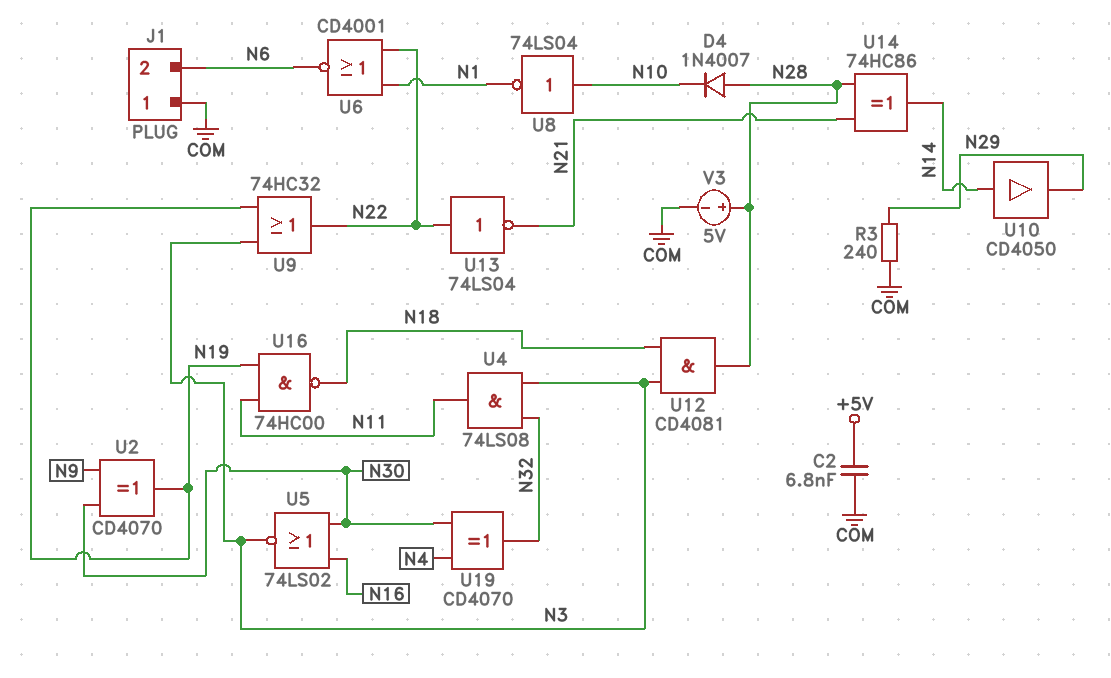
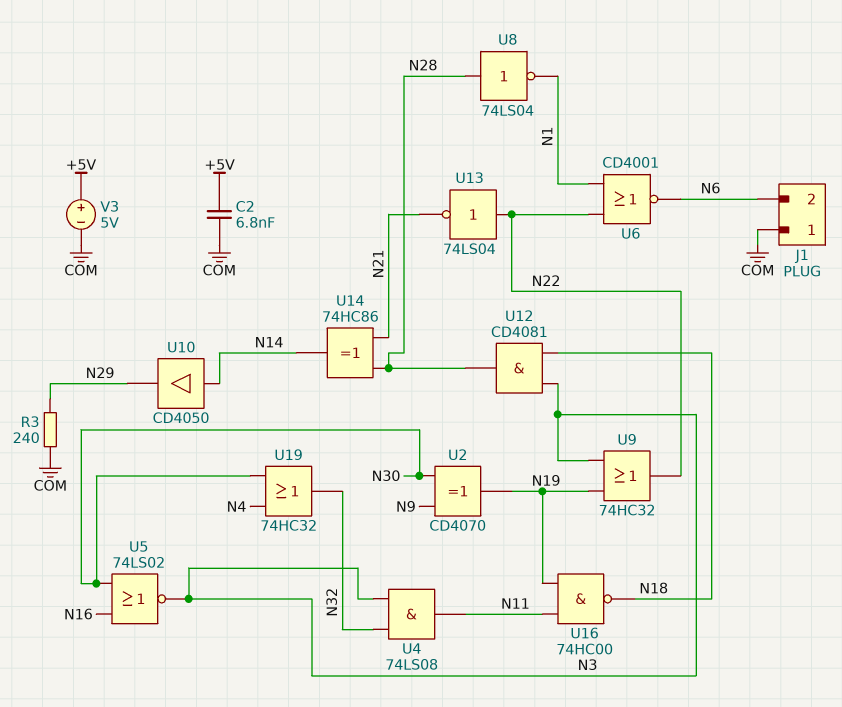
D4: diode 1N4007 (A N28, K N10) -> none
U8: NOT 74LS04 (in N10, out N1) -> NOT 74LS04 (in N28, out N1)
U19: XOR CD4070 (in N4, in N30, out N32) -> OR 74HC32 (in N4, in N30, out N32)
V3: 5V (plus N28, minus COM) -> 5V (plus +5V, minus COM)

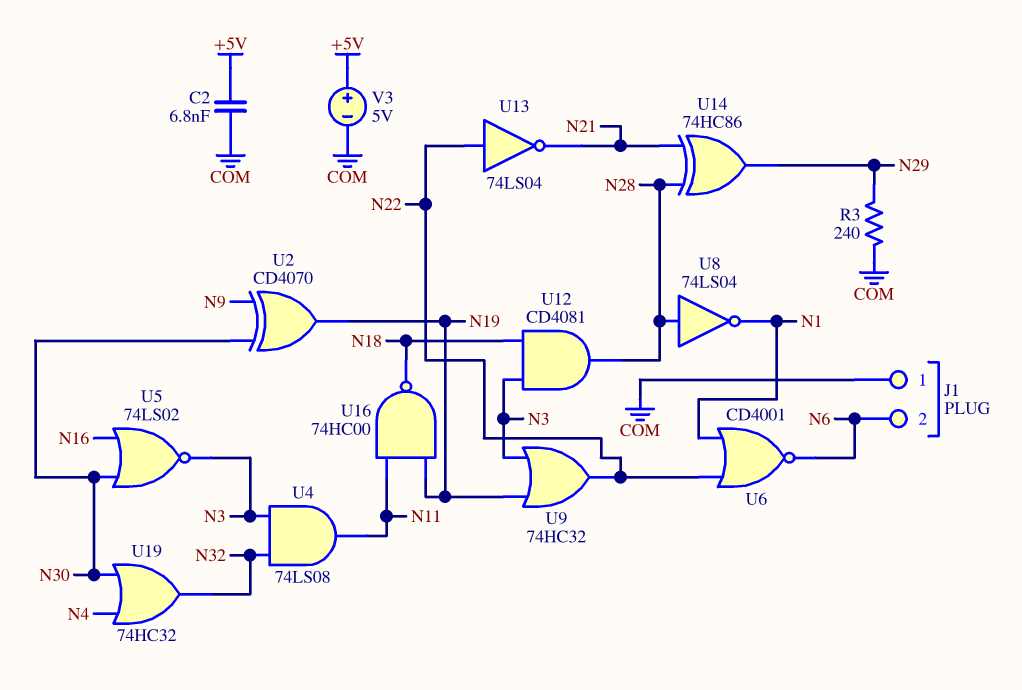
U10: buffer CD4050 (in N14, out N29) -> none
U14: XOR 74HC86 (in N21, in N28, out N14) -> XOR 74HC86 (in N21, in N28, out N29)

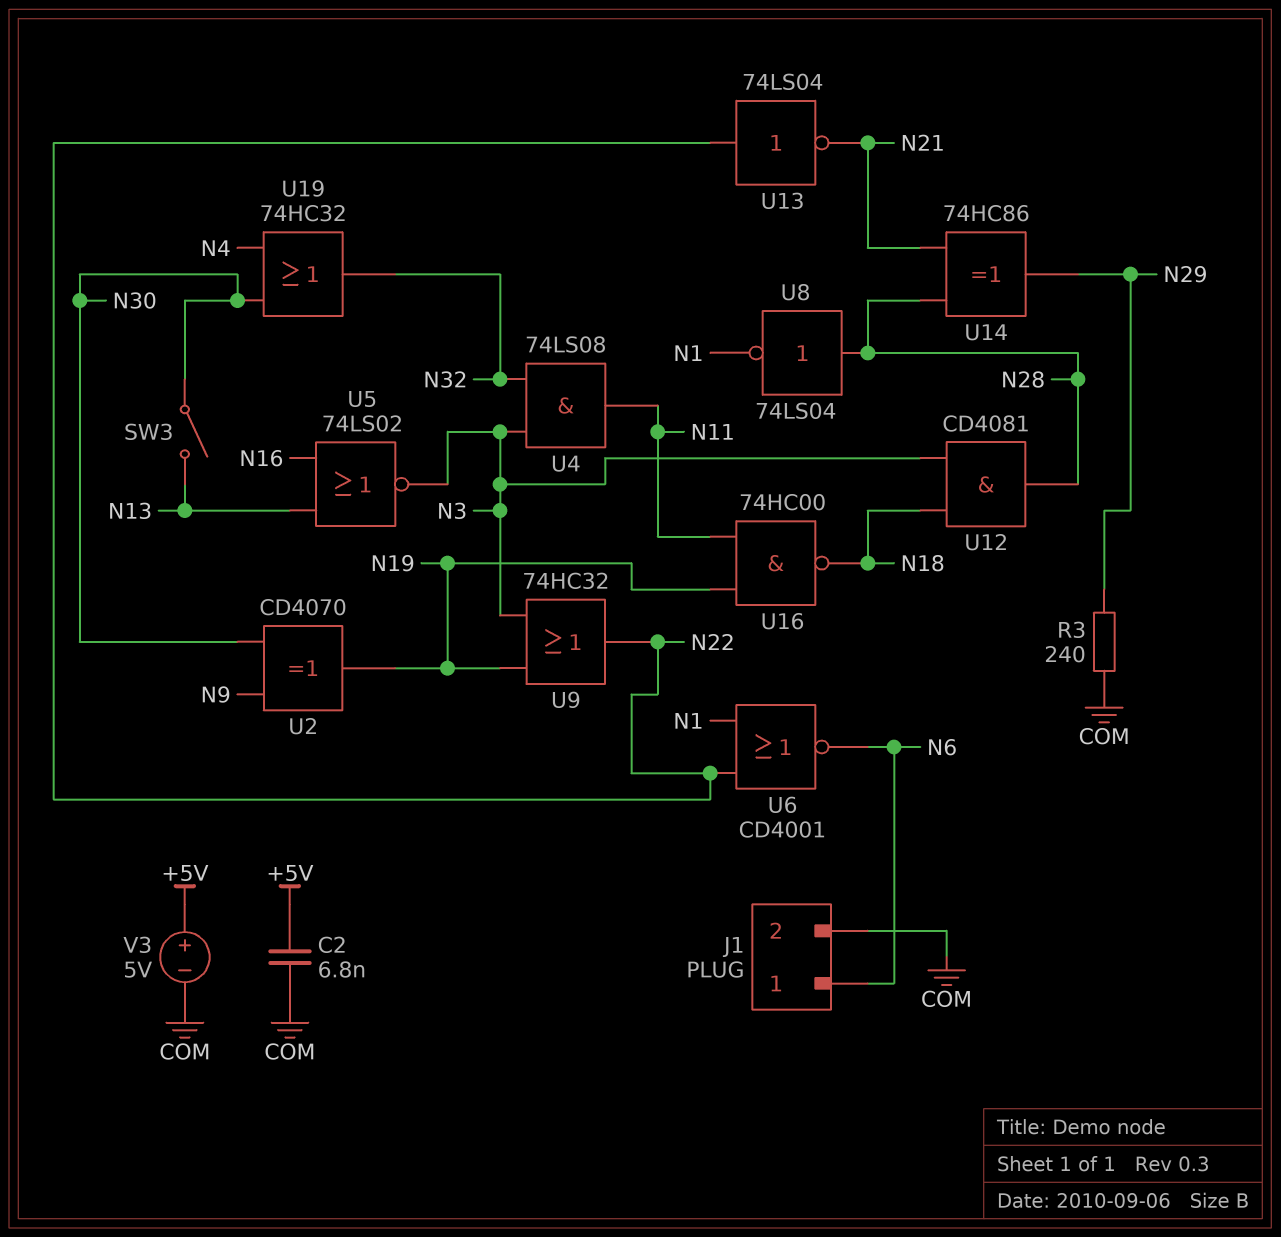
J1 pin 1: COM -> N6
J1 pin 2: N6 -> COM
SW3: none -> switch (N13, N30)
U5: NOR 74LS02 (in N16, in N30, out N3) -> NOR 74LS02 (in N13, in N16, out N3)

